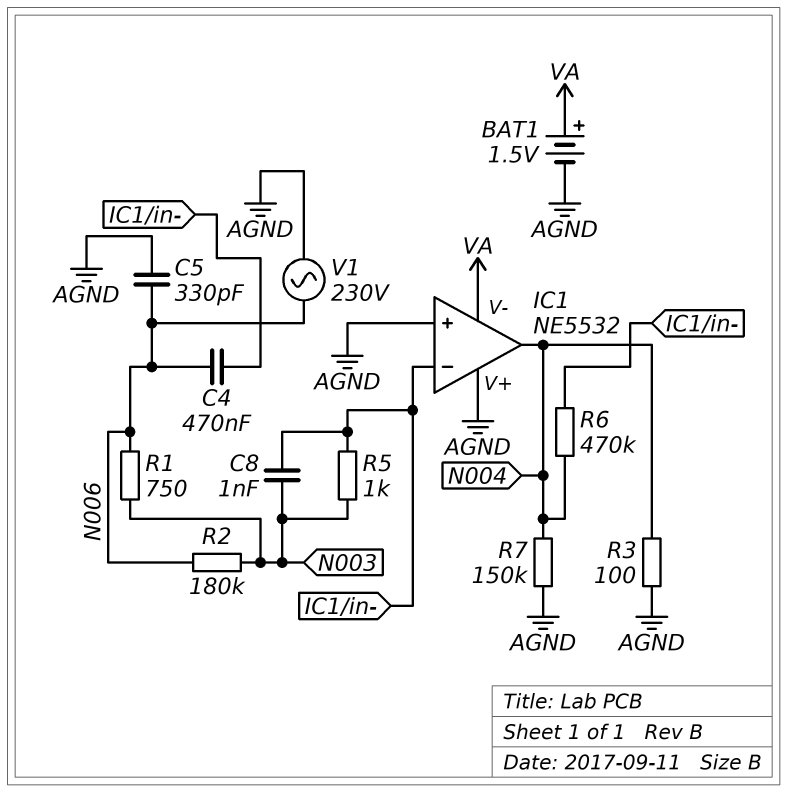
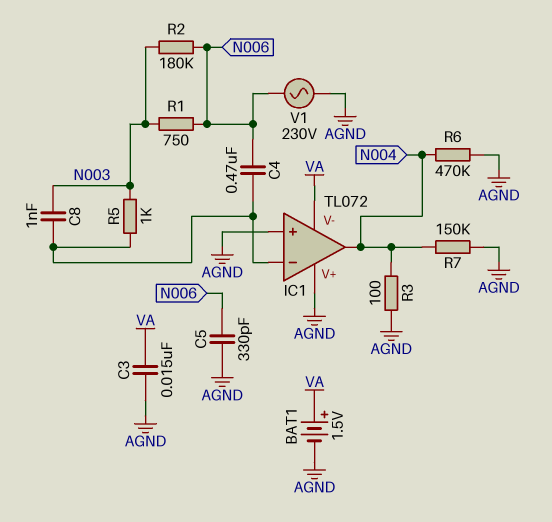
C3: none -> 15nF (AGND, VA)
IC1: NE5532 -> TL072
R6: 470k (IC1/in-, N004) -> 470k (AGND, N004)

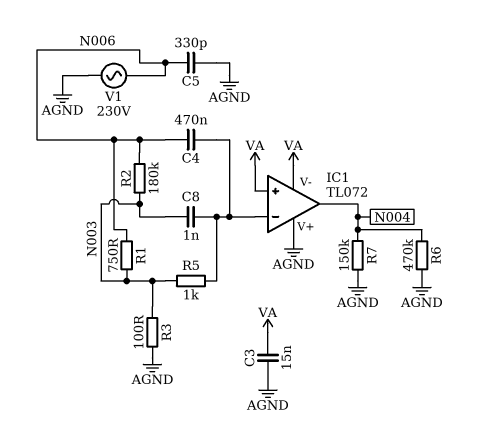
BAT1: 1.5V (plus VA, minus AGND) -> none
IC1 pin in+: AGND -> VA
R3: 100 (AGND, N004) -> 100 (AGND, N003)

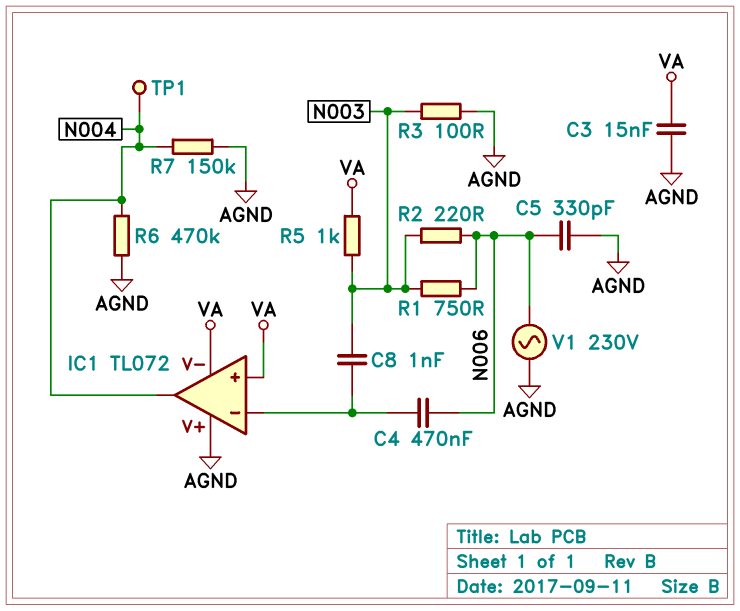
R2: 180k (N003, N006) -> 220 (N003, N006)
R5: 1k (IC1/in-, N003) -> 1k (N003, VA)
TP1: none -> test point (N004)

